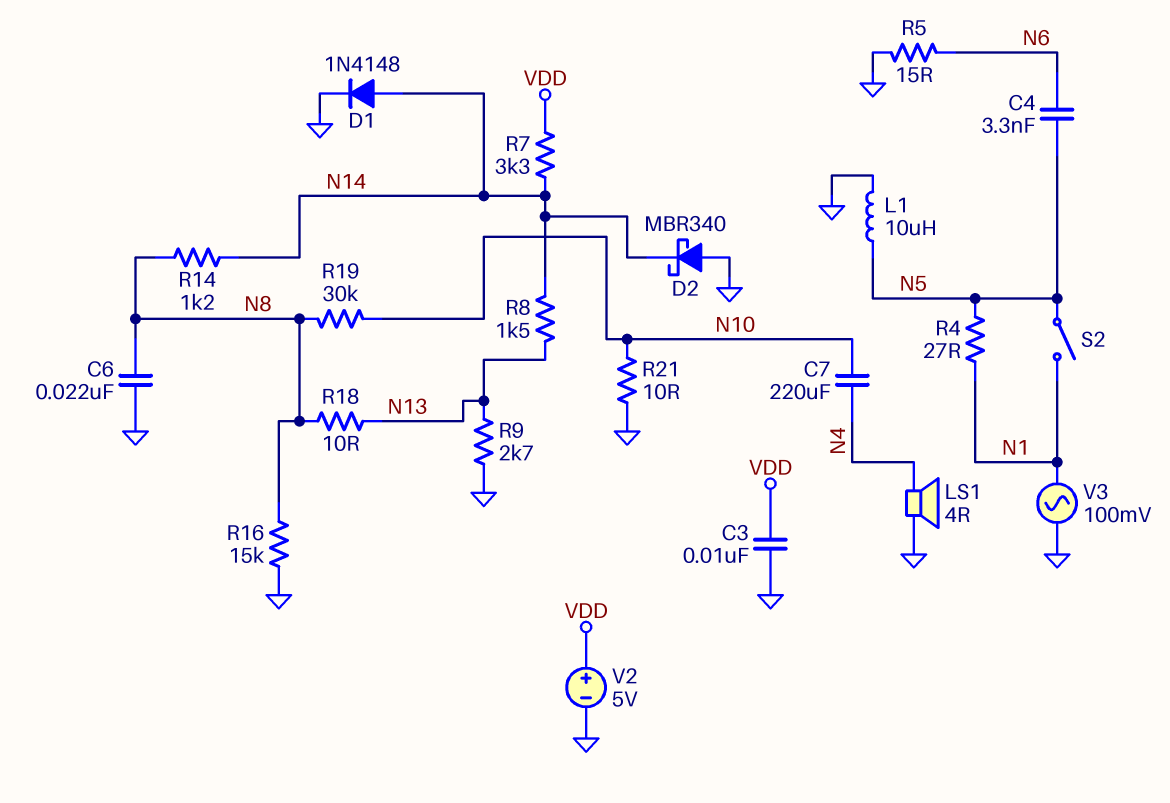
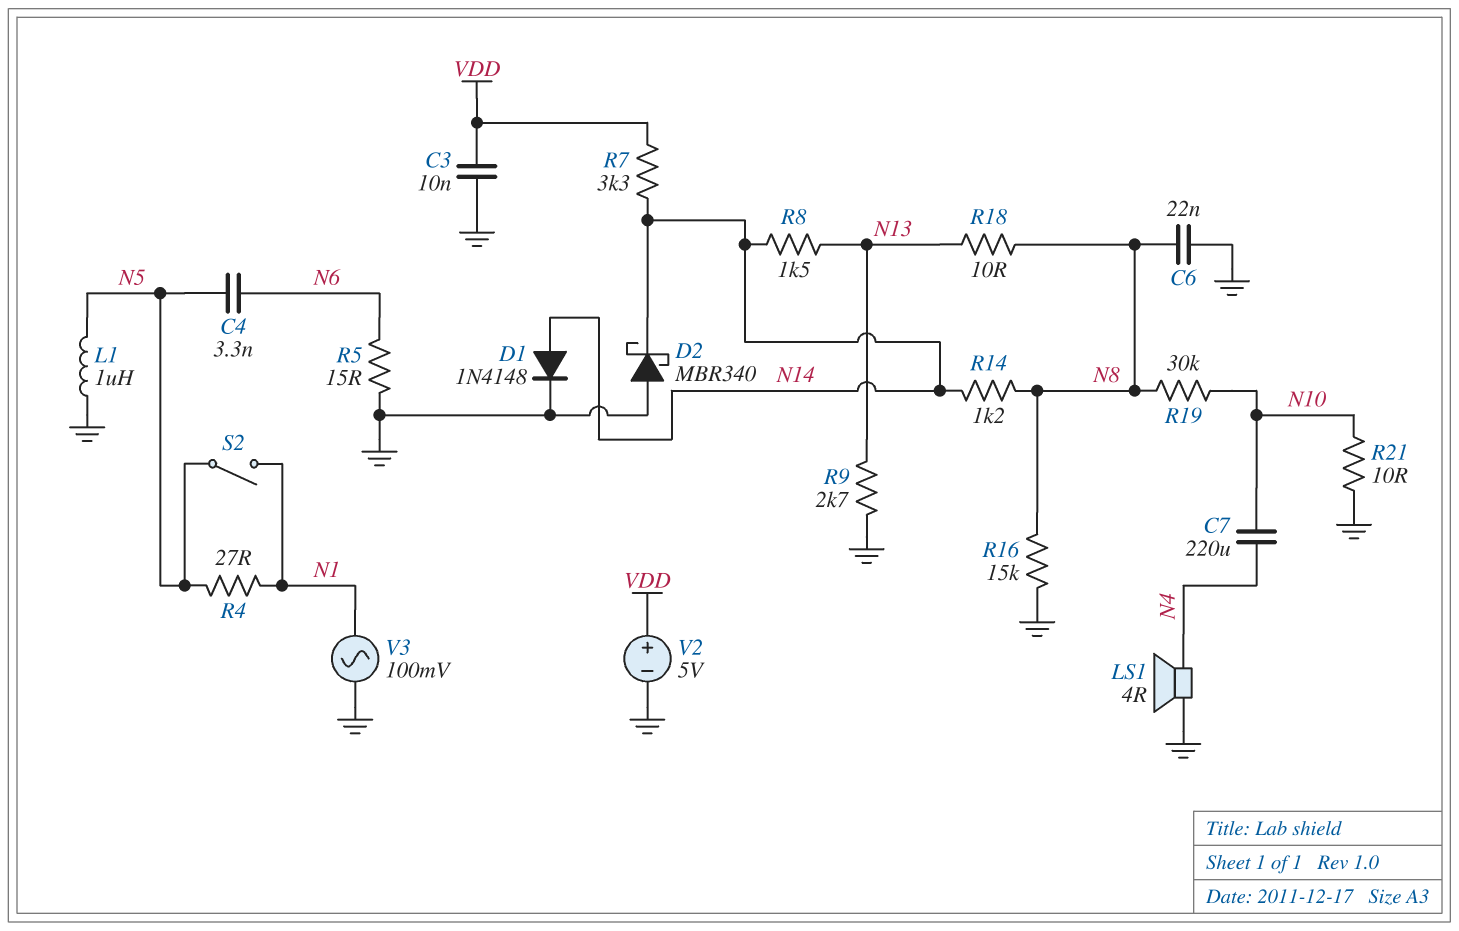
L1: 10uH (GND, N5) -> 1uH (GND, N5)

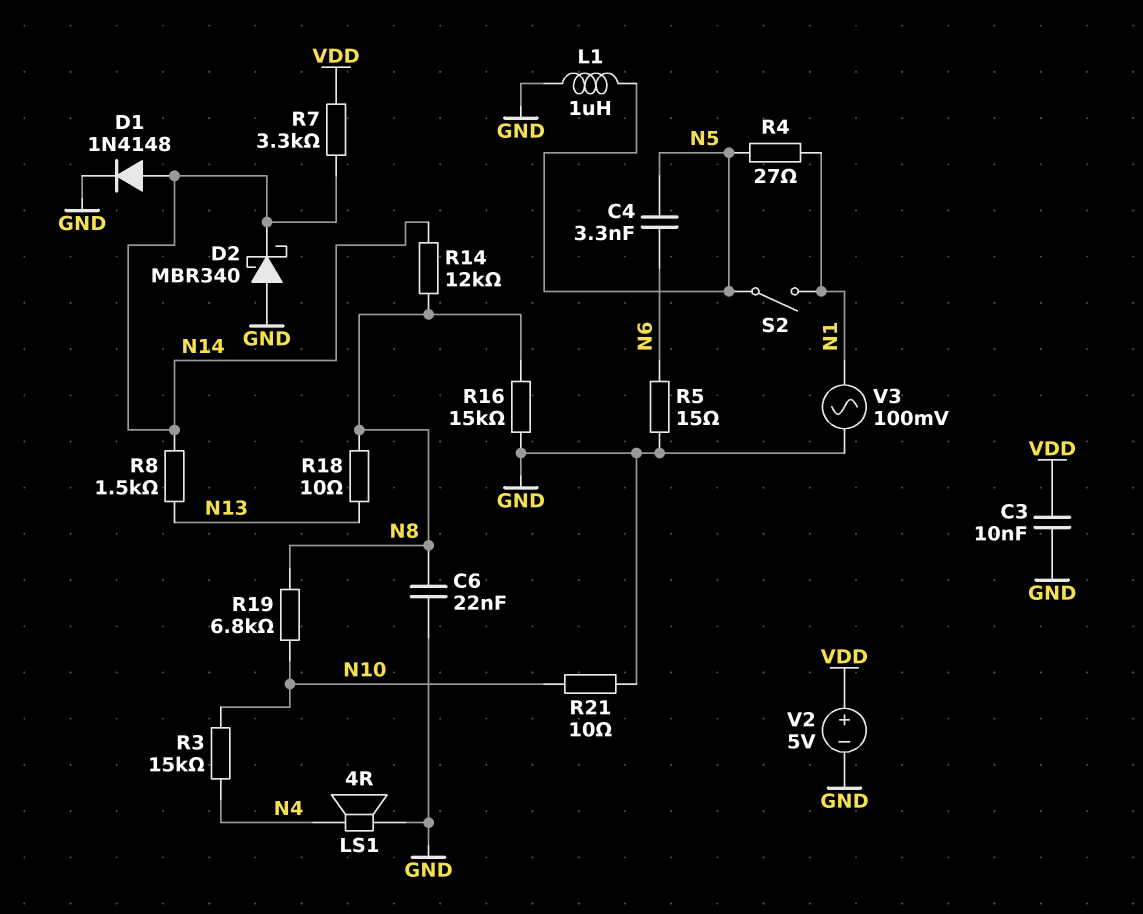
C7: 220uF (N4, N10) -> none
R3: none -> 15k (N4, N10)
R9: 2.7k (GND, N13) -> none
R14: 1.2k (N8, N14) -> 12k (N8, N14)
R19: 30k (N8, N10) -> 6.8k (N8, N10)

